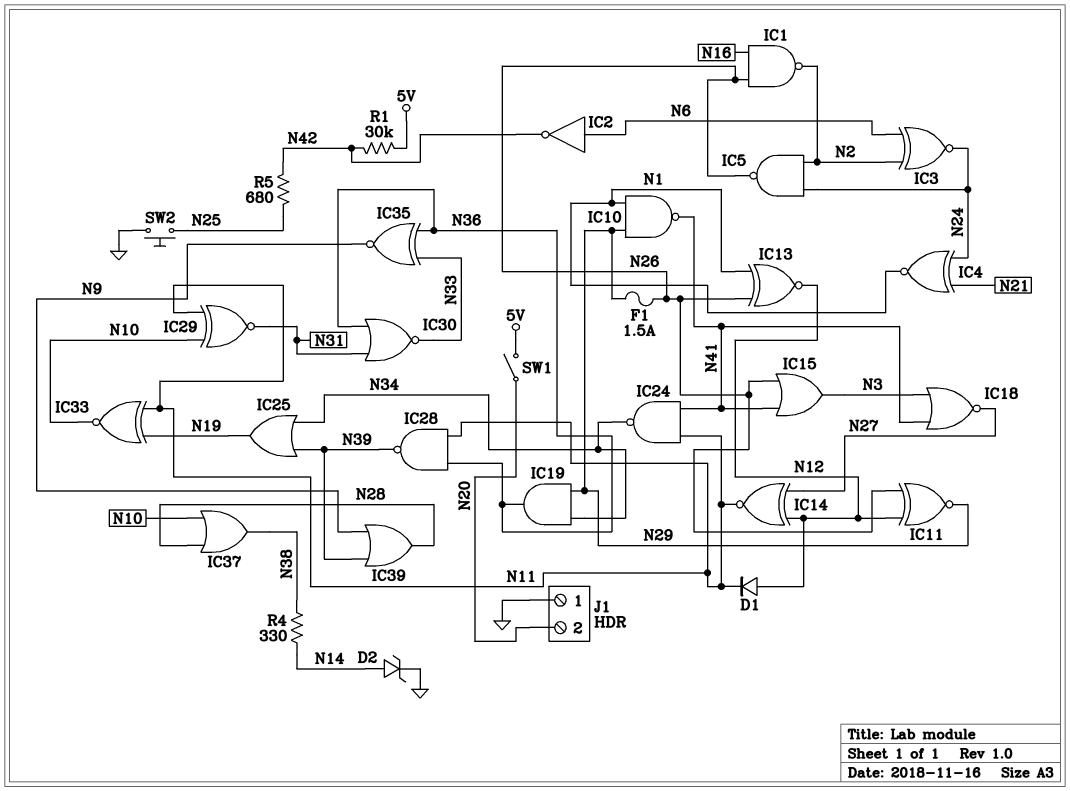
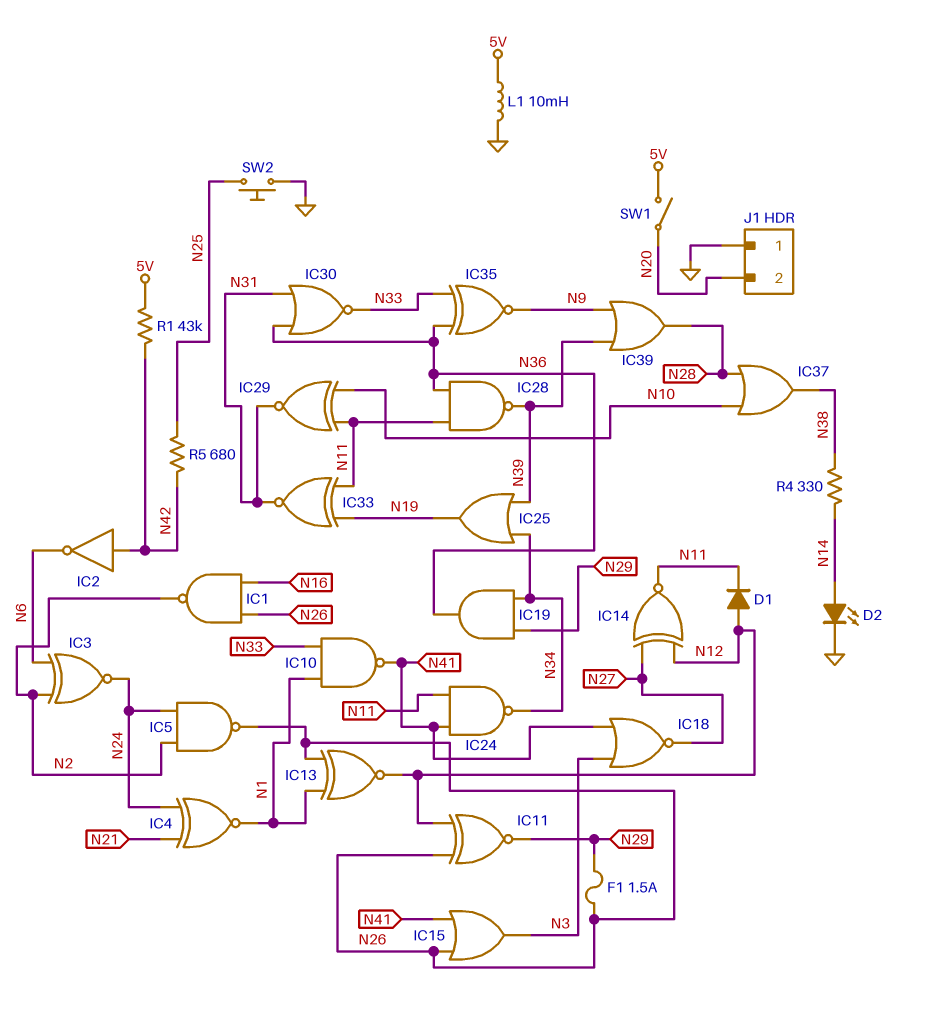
D2: zener (A N14, K GND) -> LED (A N14, K GND)
IC2: NOT (in N6, out N42) -> NOT (in N42, out N6)
IC10: NAND (in N1, in N29, out N41) -> NAND (in N1, in N33, out N41)
IC33: XNOR (in N11, in N19, out N10) -> XNOR (in N11, in N19, out N31)
L1: none -> 10mH (5V, GND)
R1: 30k (5V, N42) -> 43k (5V, N42)

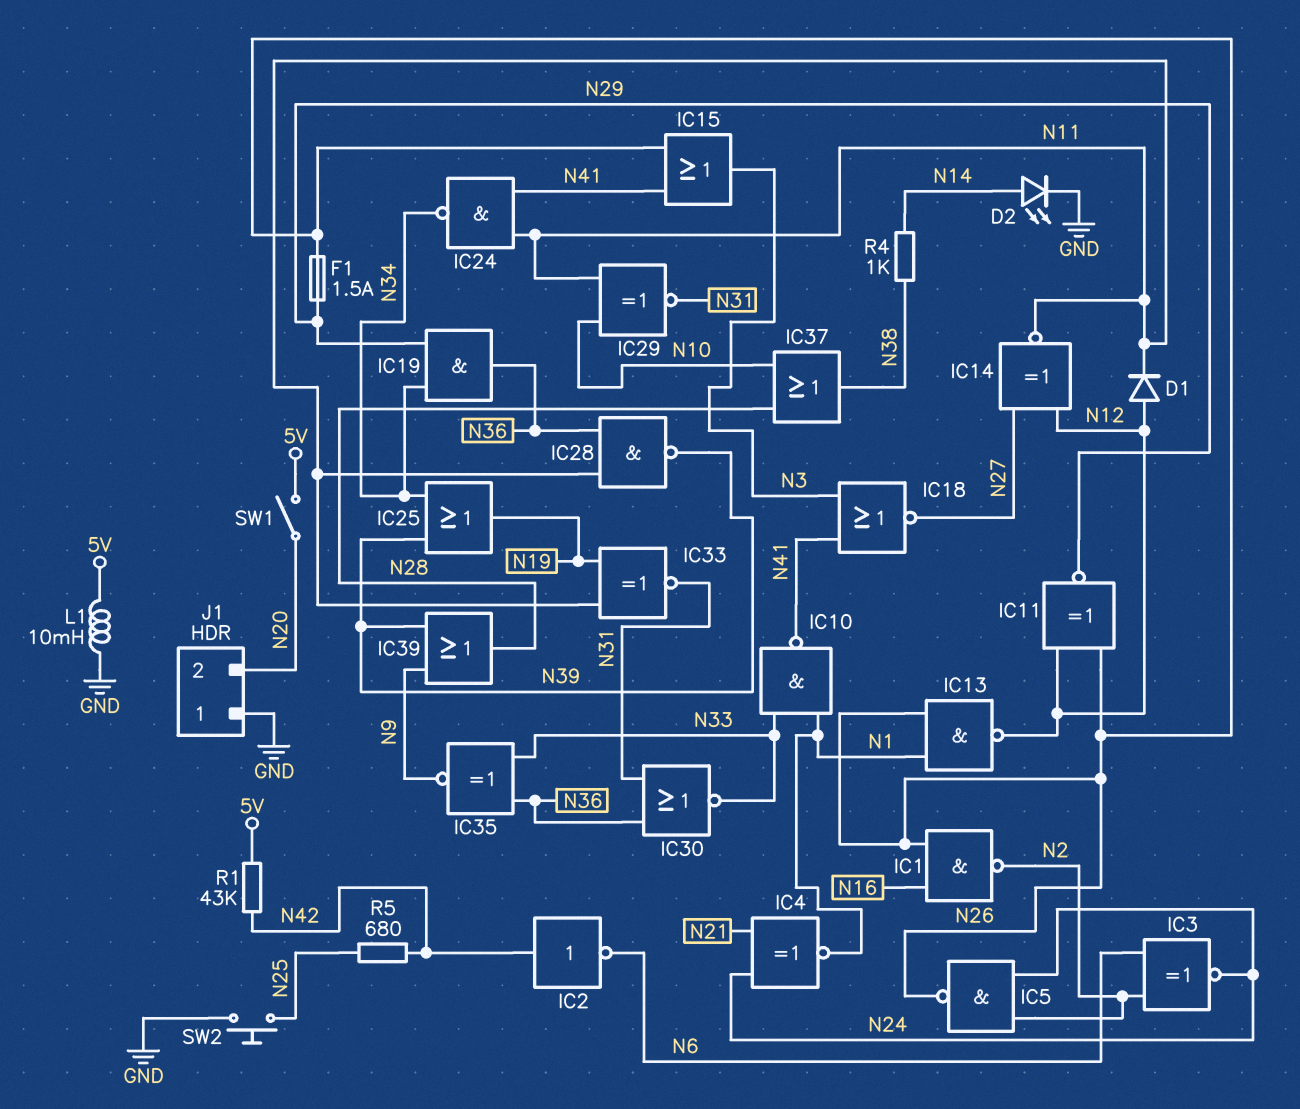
IC13: XNOR (in N1, in N26, out N12) -> NAND (in N1, in N26, out N12)
R4: 330 (N14, N38) -> 1k (N14, N38)

